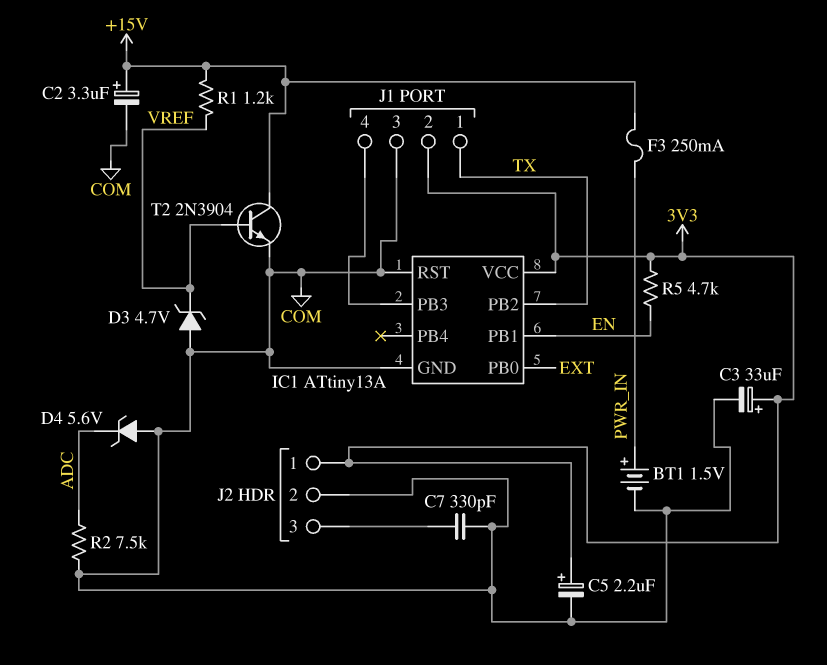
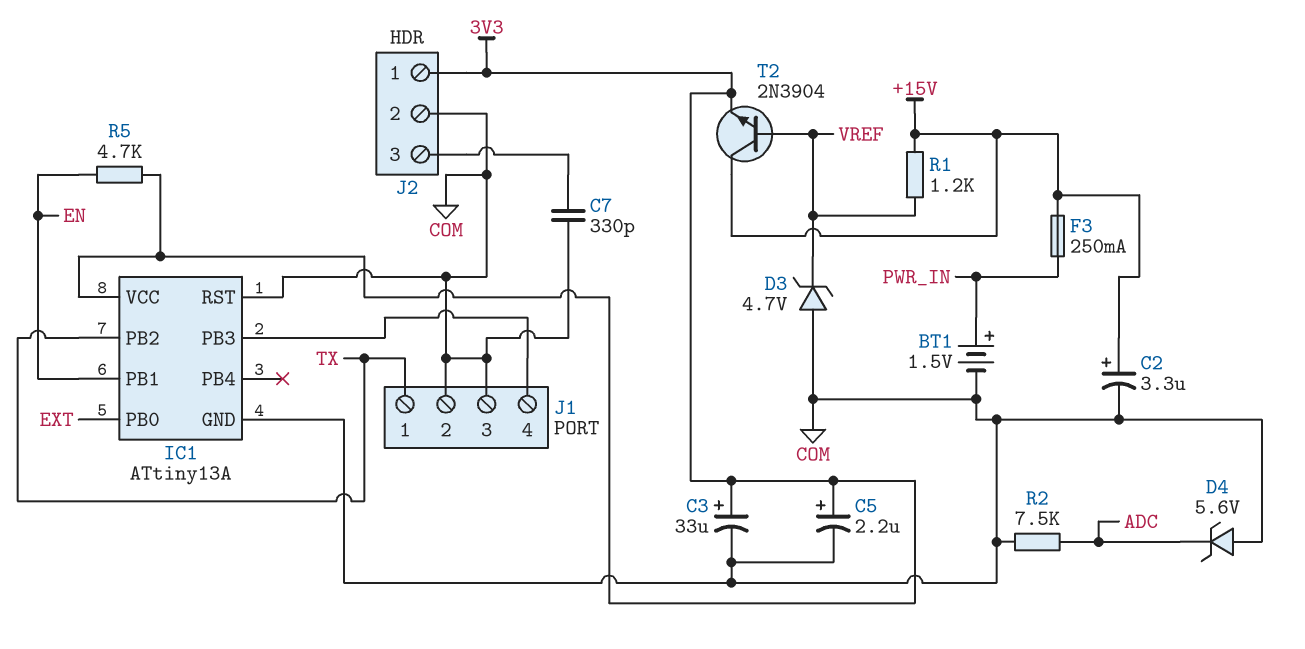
J1 pin 2: 3V3 -> COM
T2: NPN 2N3904 (B VREF, C +15V, E COM) -> NPN 2N3904 (B VREF, C +15V, E 3V3)

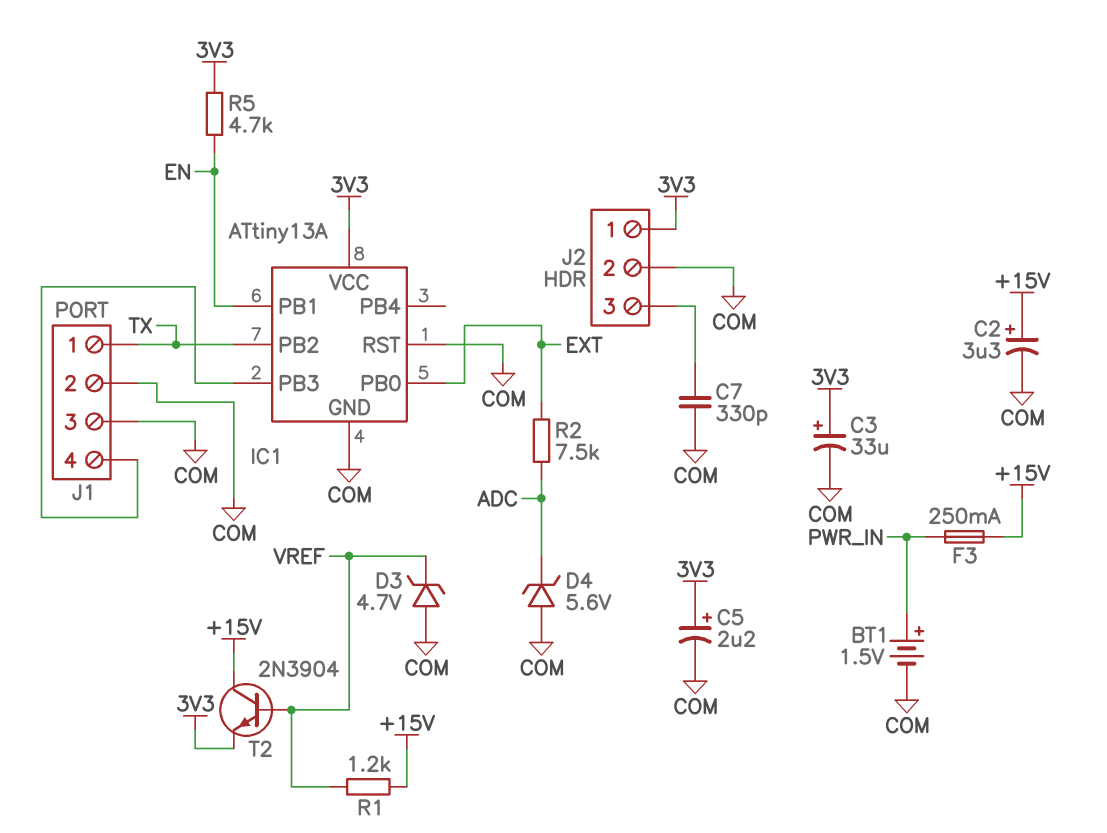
R2: 7.5k (ADC, COM) -> 7.5k (ADC, EXT)

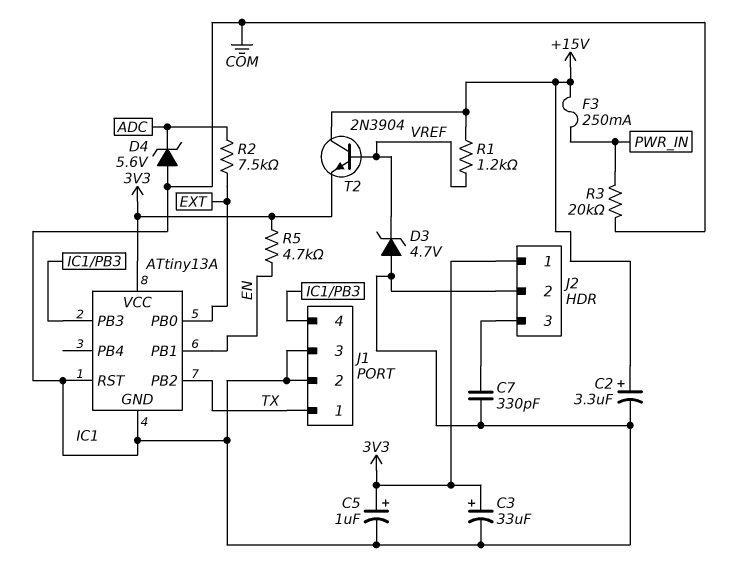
BT1: 1.5V (plus PWR_IN, minus COM) -> none
C5: 2.2uF (plus 3V3, minus COM) -> 1uF (plus 3V3, minus COM)
R3: none -> 20k (COM, PWR_IN)

